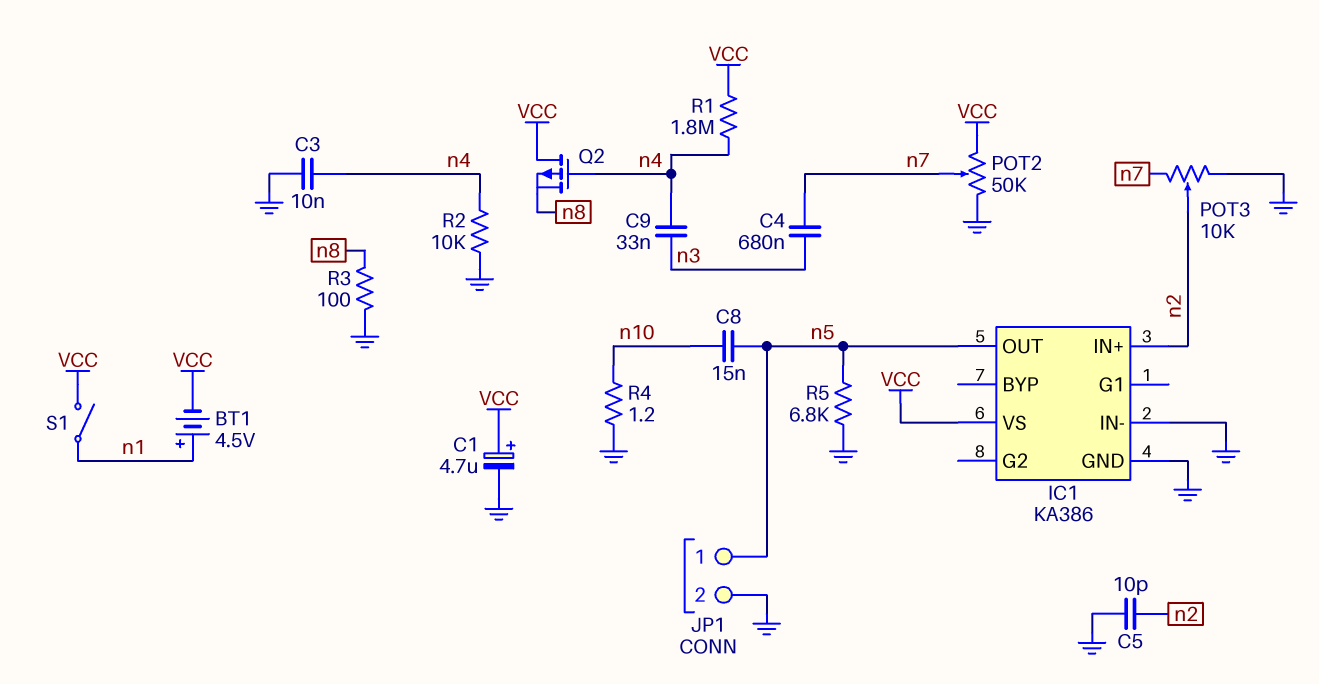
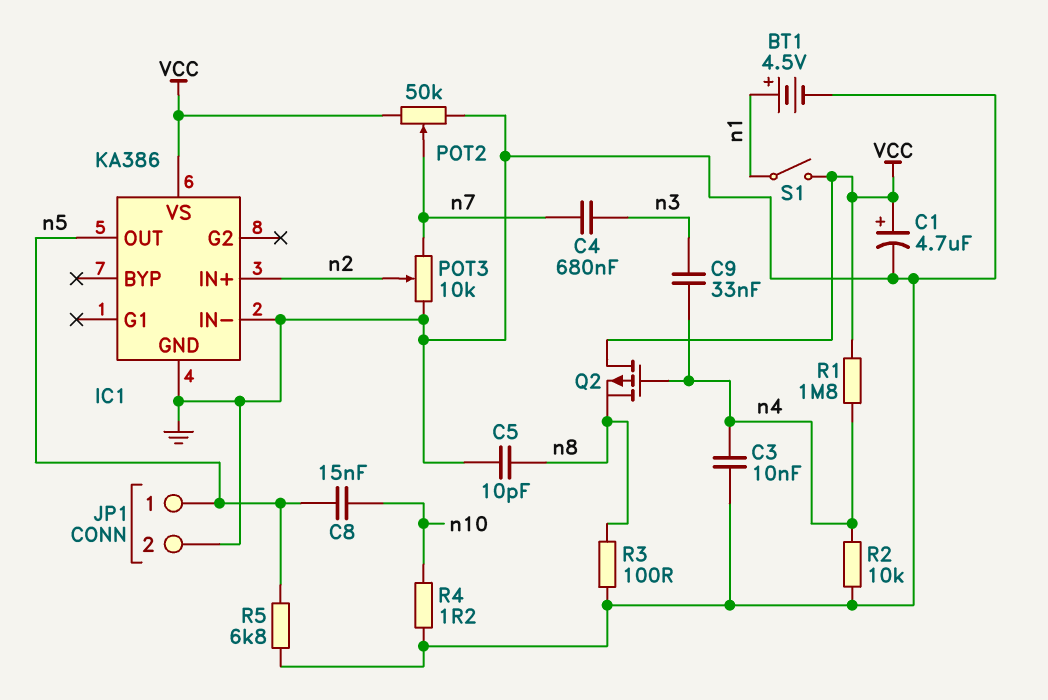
BT1: 4.5V (plus n1, minus VCC) -> 4.5V (plus n1, minus GND)
C5: 10pF (GND, n2) -> 10pF (GND, n8)

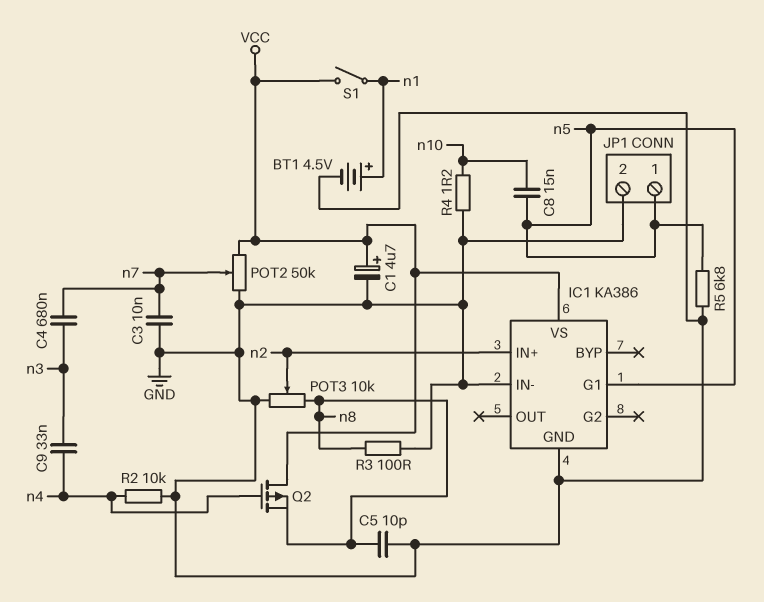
C3: 10nF (GND, n4) -> 10nF (GND, n7)
IC1 pin G1: none -> n5
IC1 pin OUT: n5 -> none
POT3: 10k (GND, n7, wiper n2) -> 10k (GND, n8, wiper n2)
R1: 1.8M (VCC, n4) -> none

